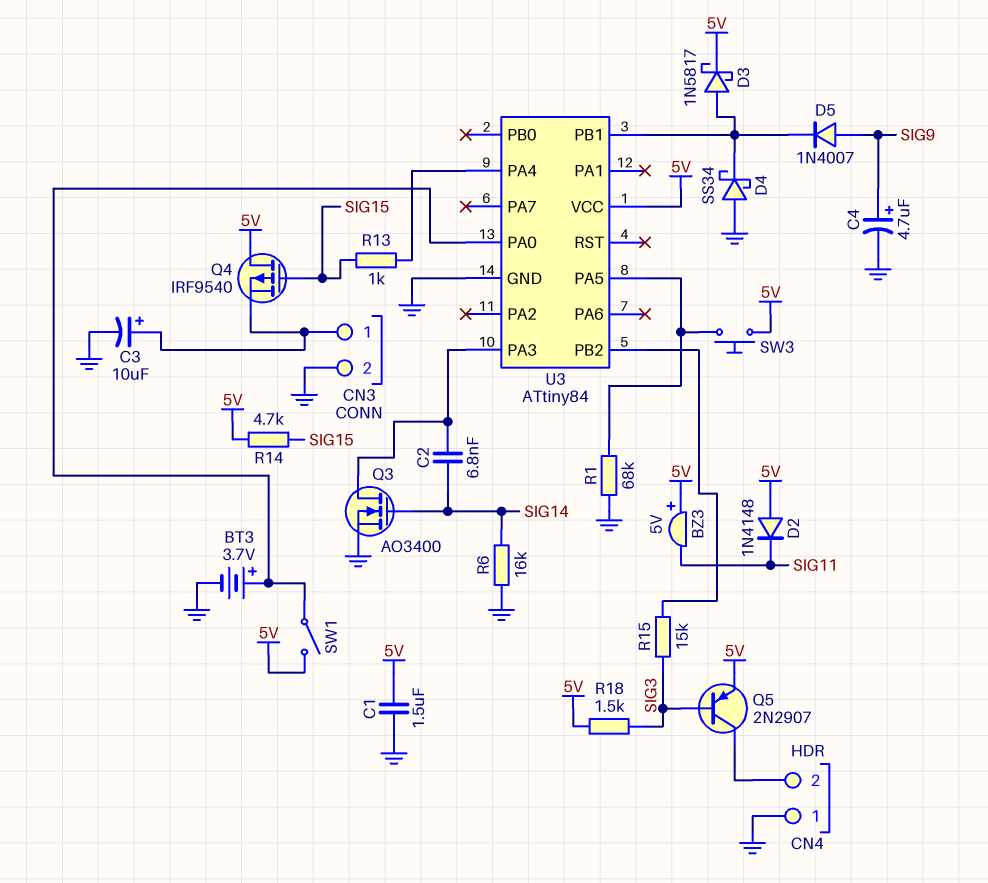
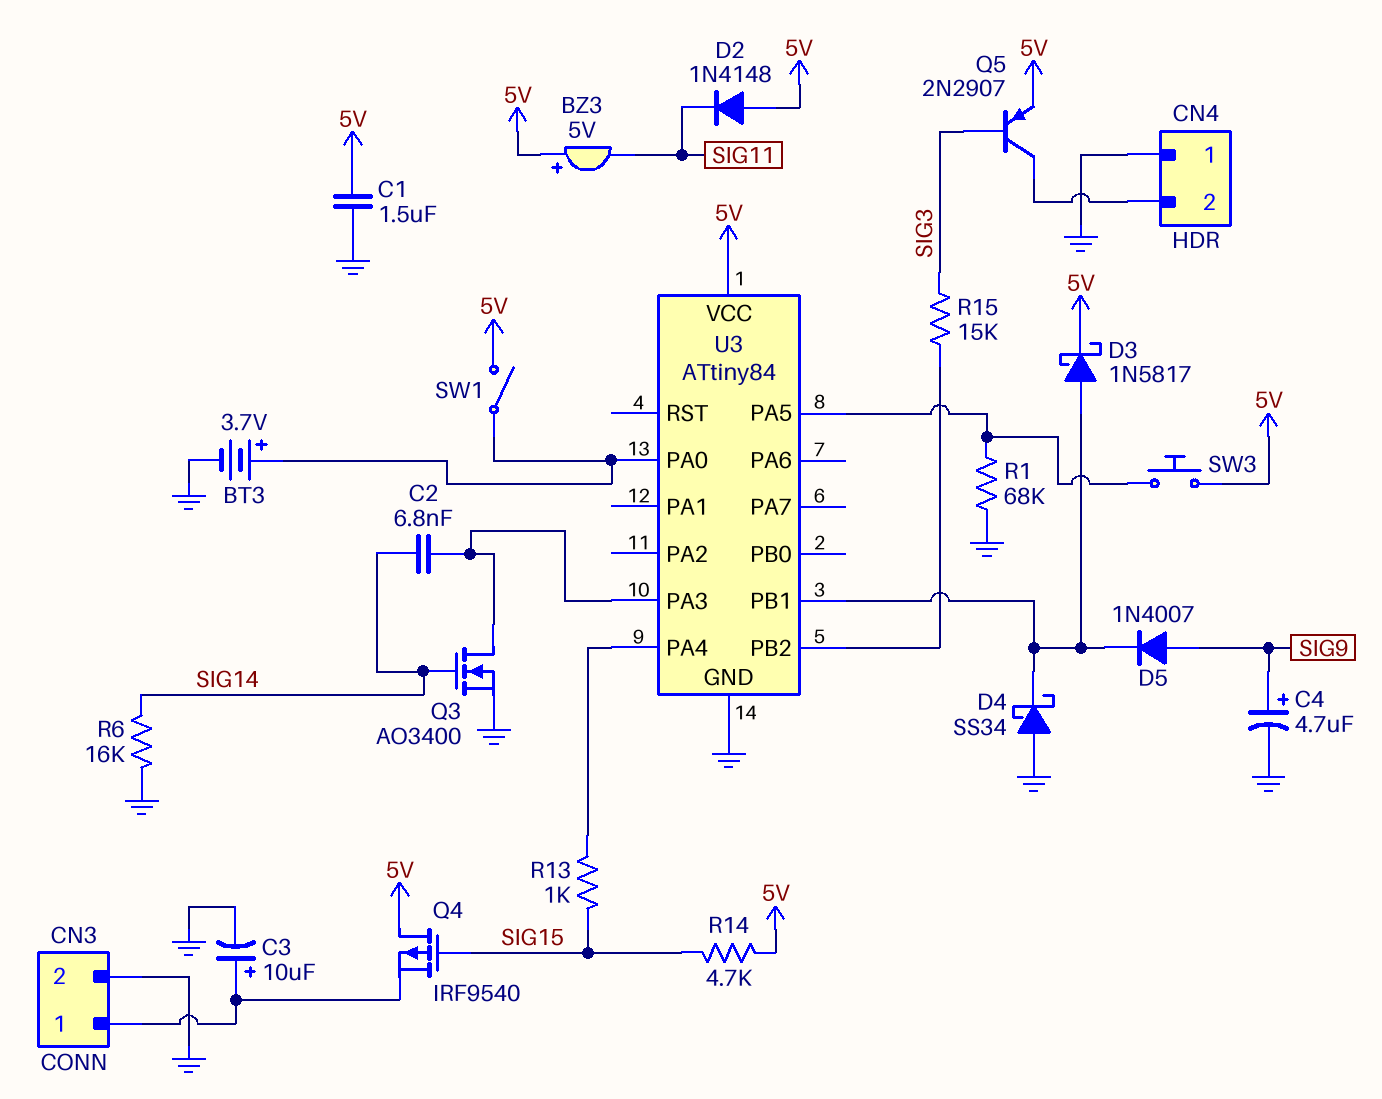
R18: 1.5k (5V, SIG3) -> none

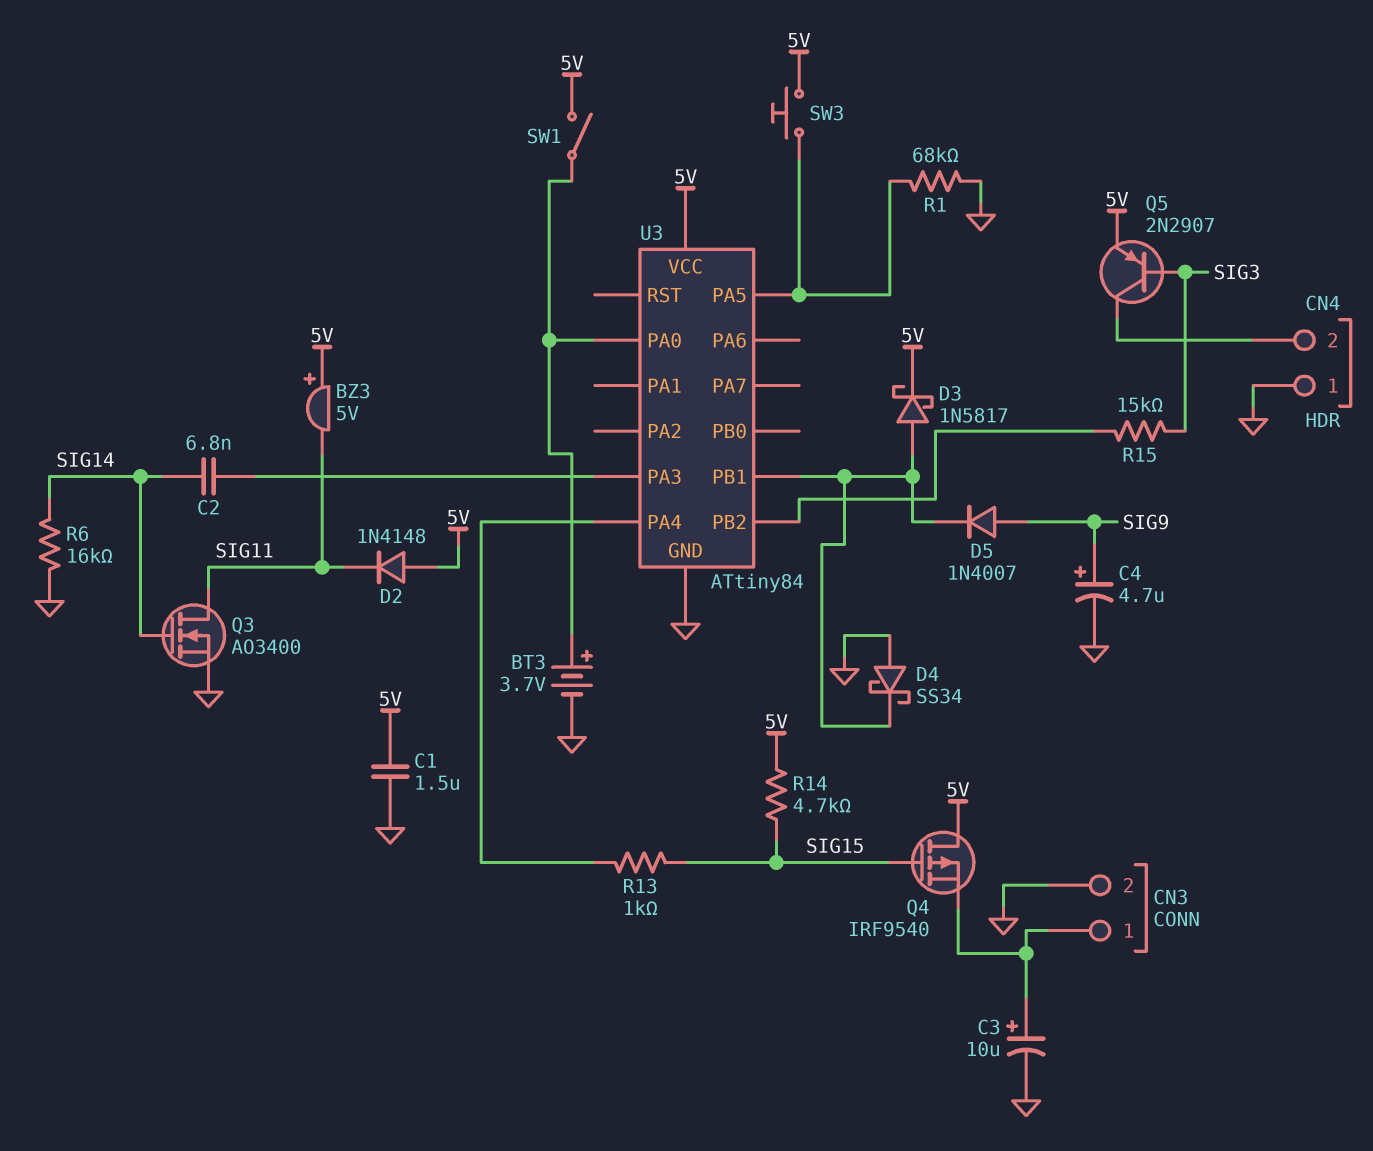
Q3: NMOS AO3400 (G SIG14, D U3/PA3, S GND) -> NMOS AO3400 (G SIG14, D SIG11, S GND)

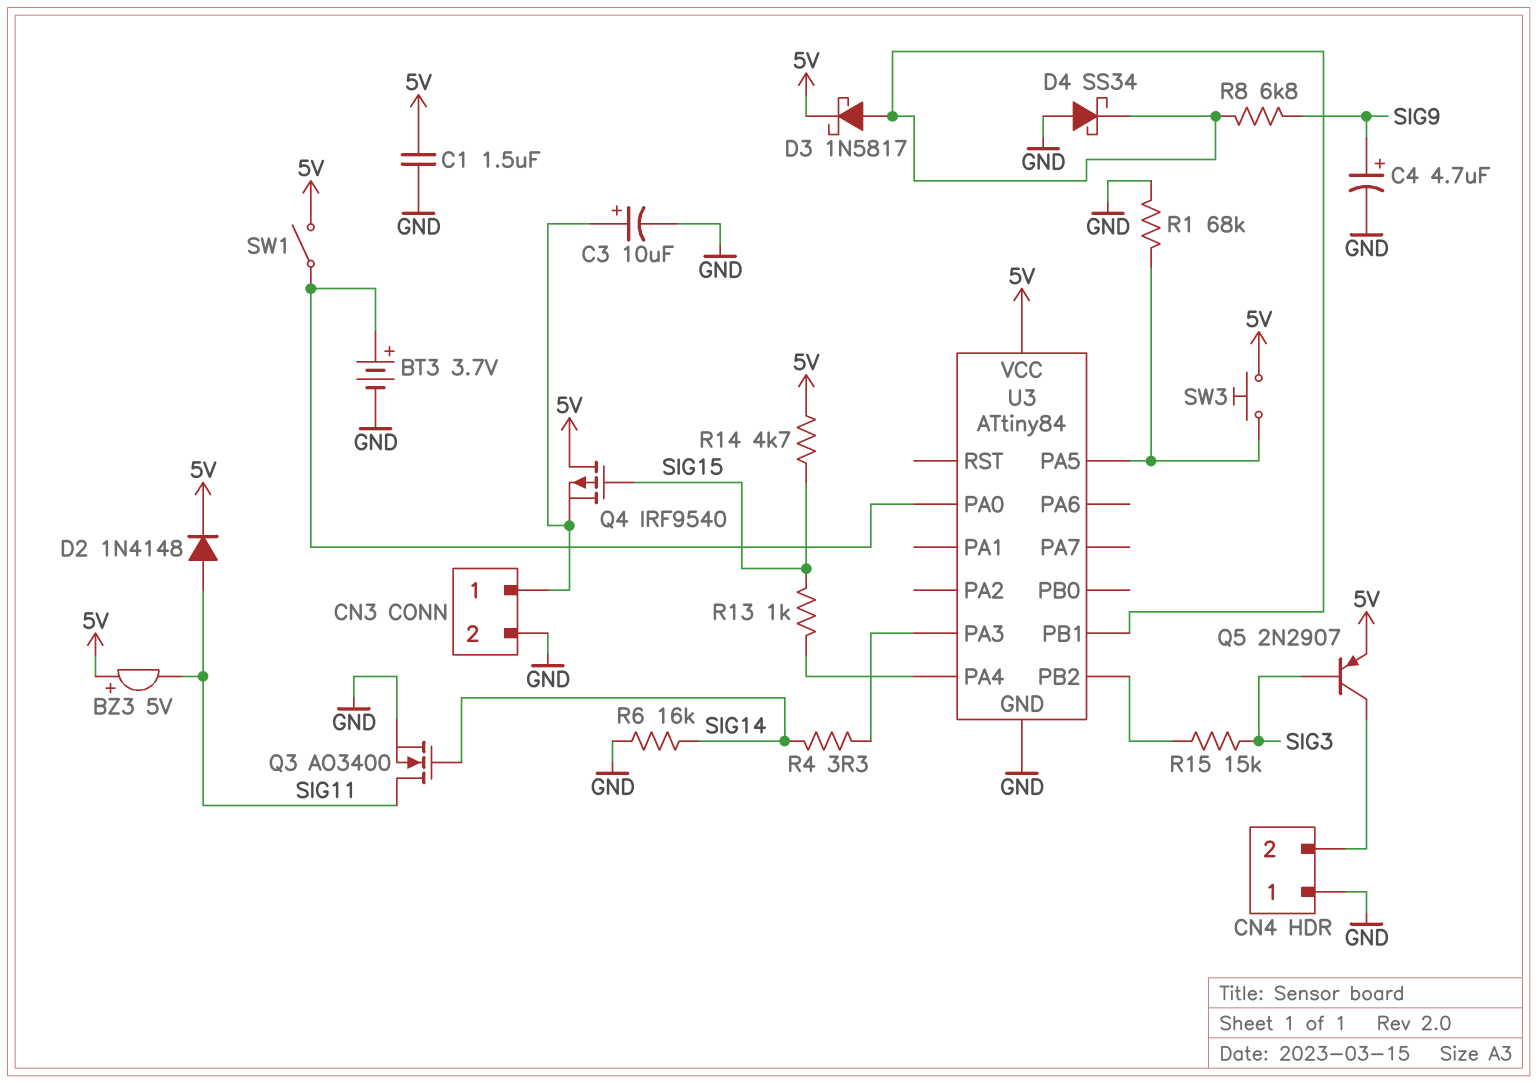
C2: 6.8nF (SIG14, U3/PA3) -> none
D2: diode 1N4148 (A 5V, K SIG11) -> diode 1N4148 (A SIG11, K 5V)
D5: diode 1N4007 (A SIG9, K U3/PB1) -> none
R4: none -> 3.3 (SIG14, U3/PA3)
R8: none -> 6.8k (SIG9, U3/PB1)

